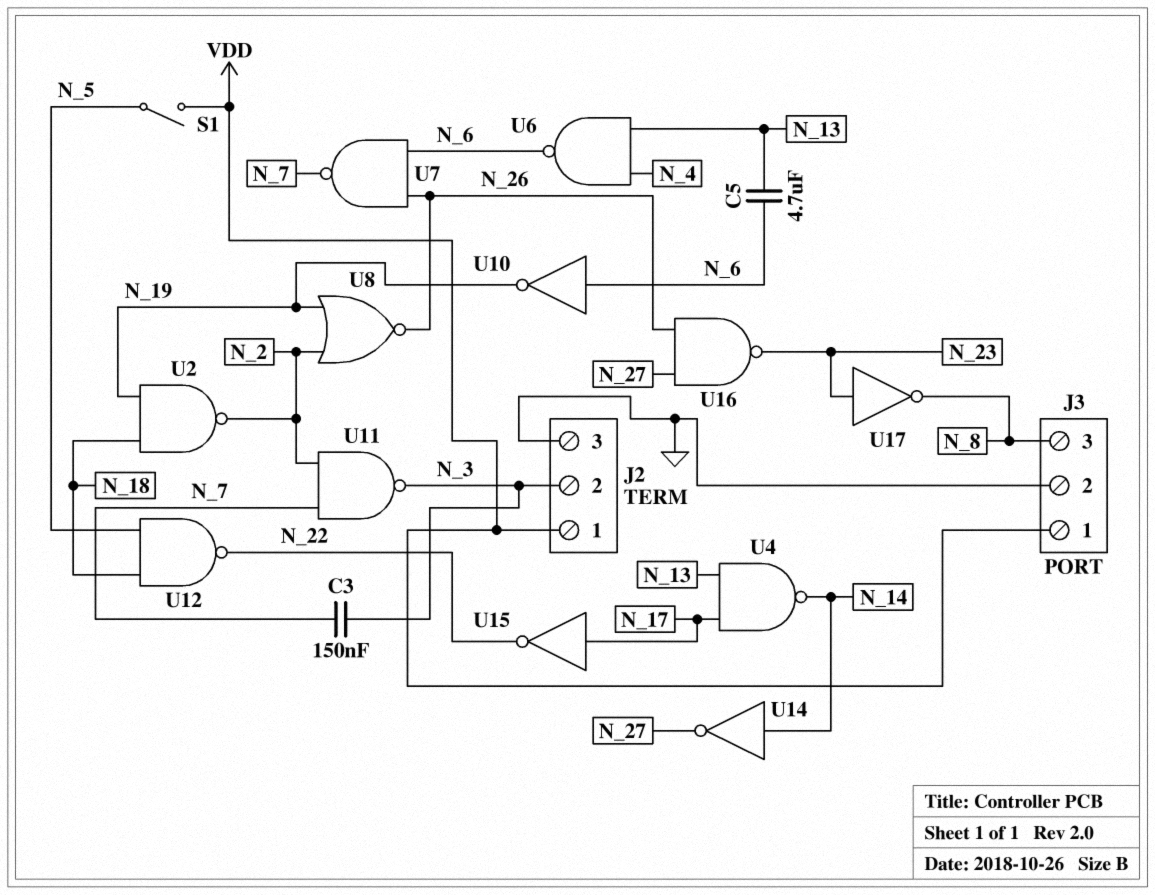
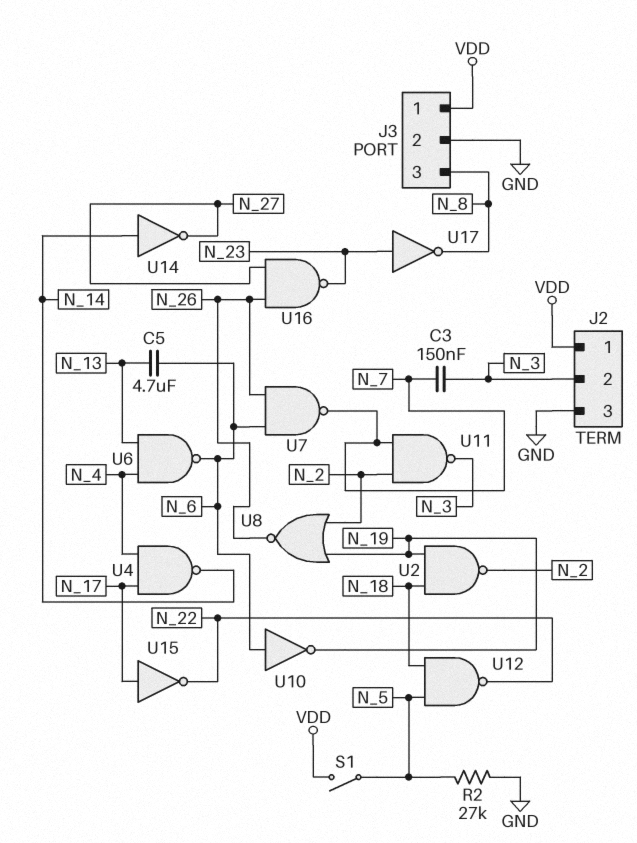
R2: none -> 27k (GND, N_5)
U4: NAND (in N_13, in N_17, out N_14) -> NAND (in N_4, in N_17, out N_14)

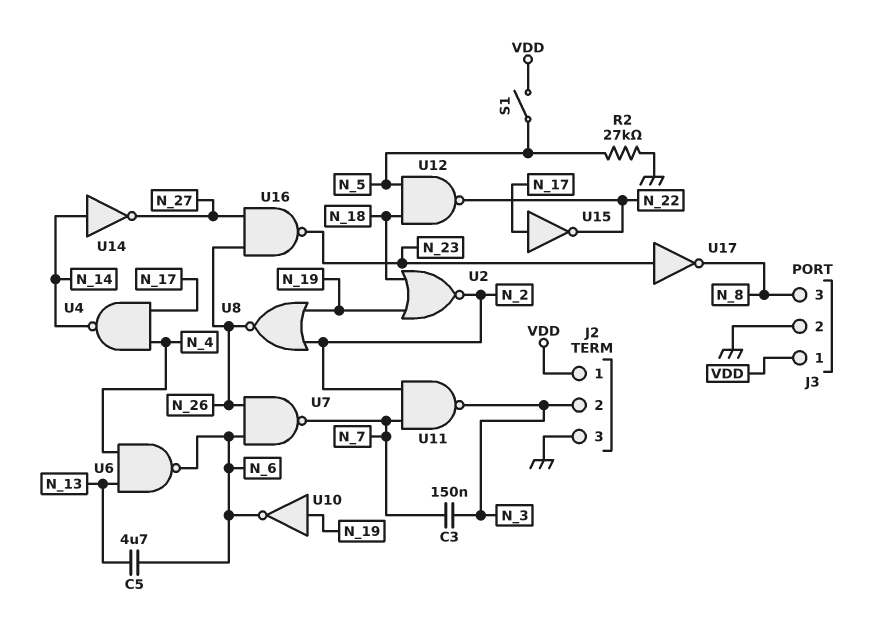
U2: NAND (in N_18, in N_19, out N_2) -> NOR (in N_18, in N_19, out N_2)
U10: NOT (in N_6, out N_19) -> NOT (in N_19, out N_6)

